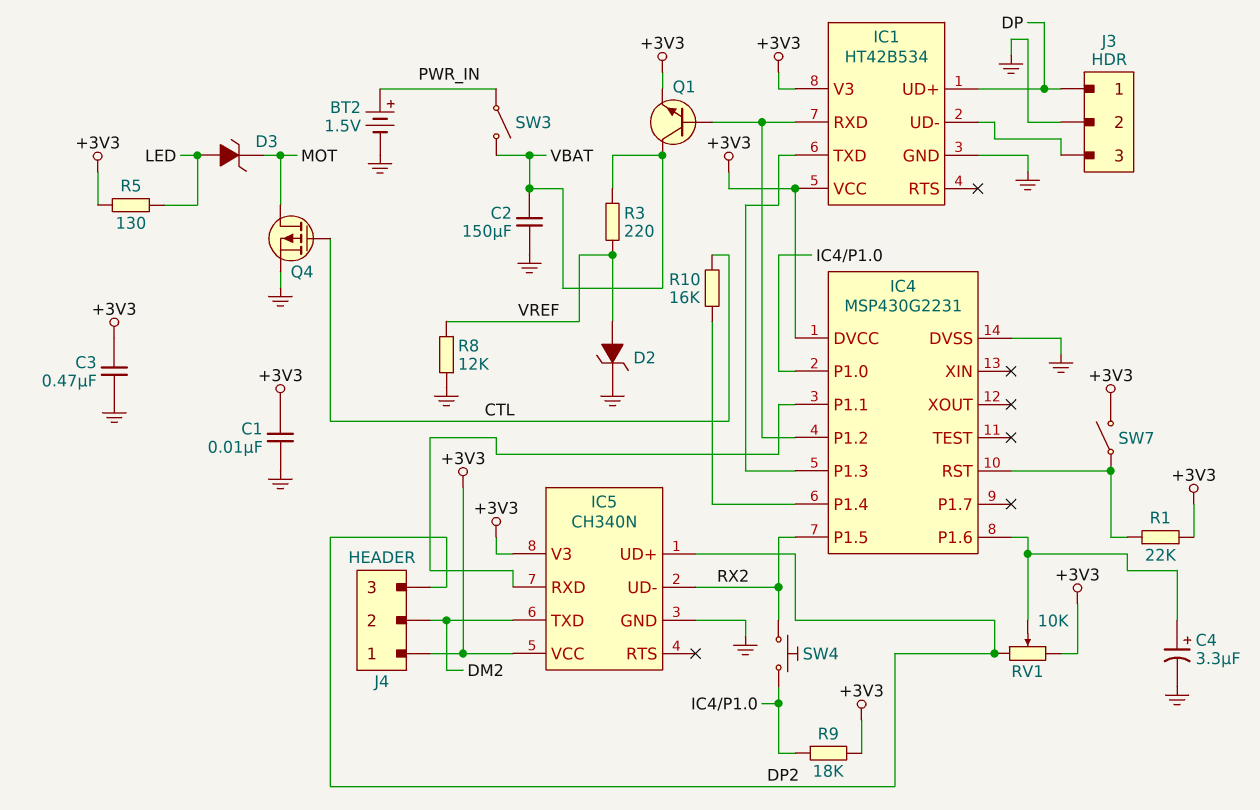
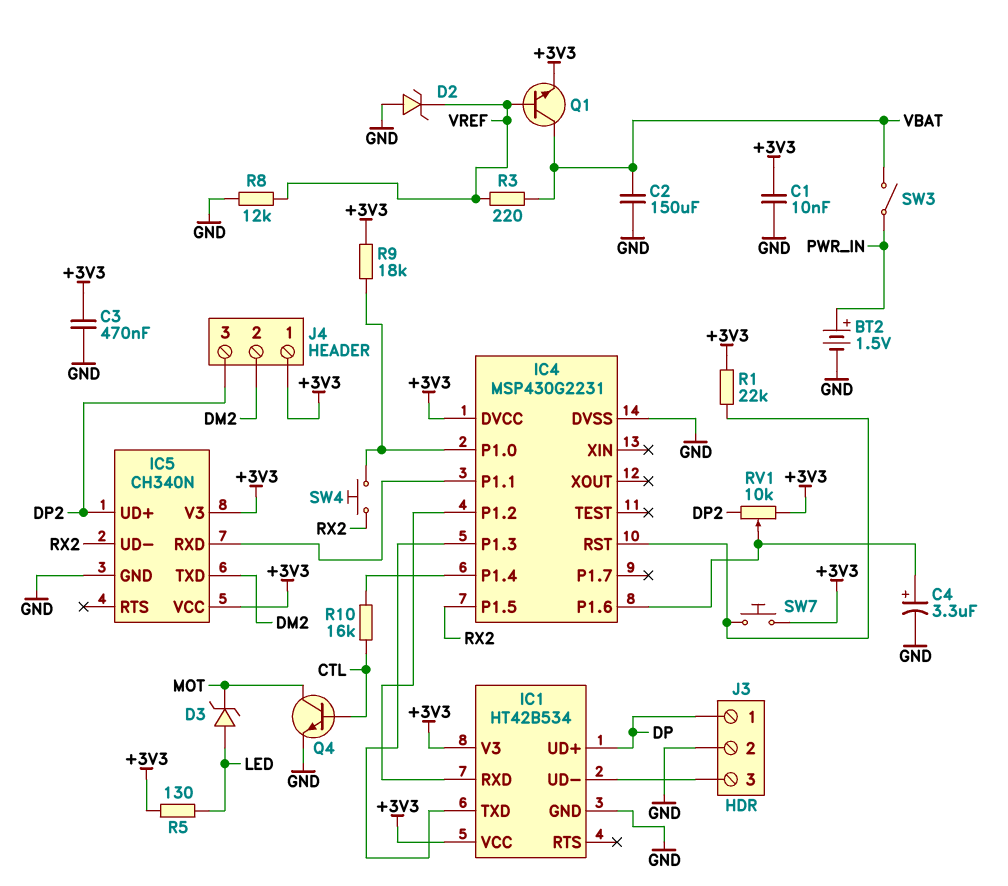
D2: zener (A VREF, K GND) -> zener (A GND, K VREF)
Q1: NPN (B IC1/RXD, C VBAT, E +3V3) -> NPN (B VREF, C VBAT, E +3V3)
Q4: PMOS (G CTL, D MOT, S GND) -> NPN (B CTL, C MOT, E GND)
SW7: switch (+3V3, IC4/RST) -> button (+3V3, IC4/RST)

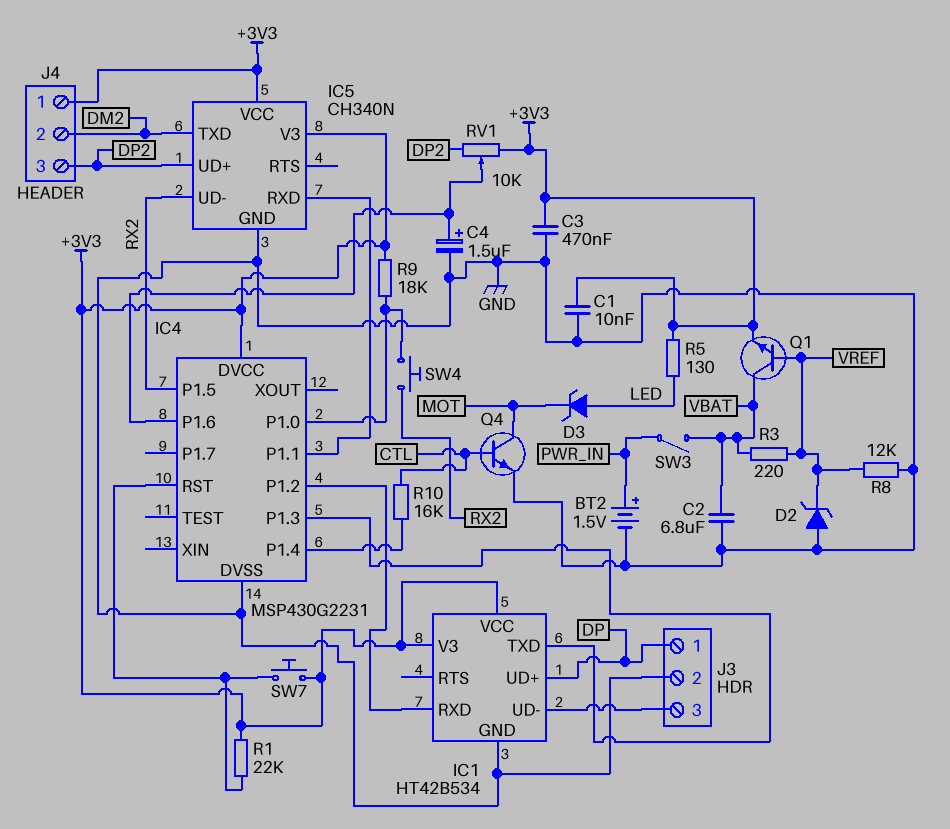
C2: 150uF (GND, VBAT) -> 6.8uF (GND, VBAT)
C4: 3.3uF (plus IC4/P1.6, minus GND) -> 1.5uF (plus IC4/P1.6, minus GND)

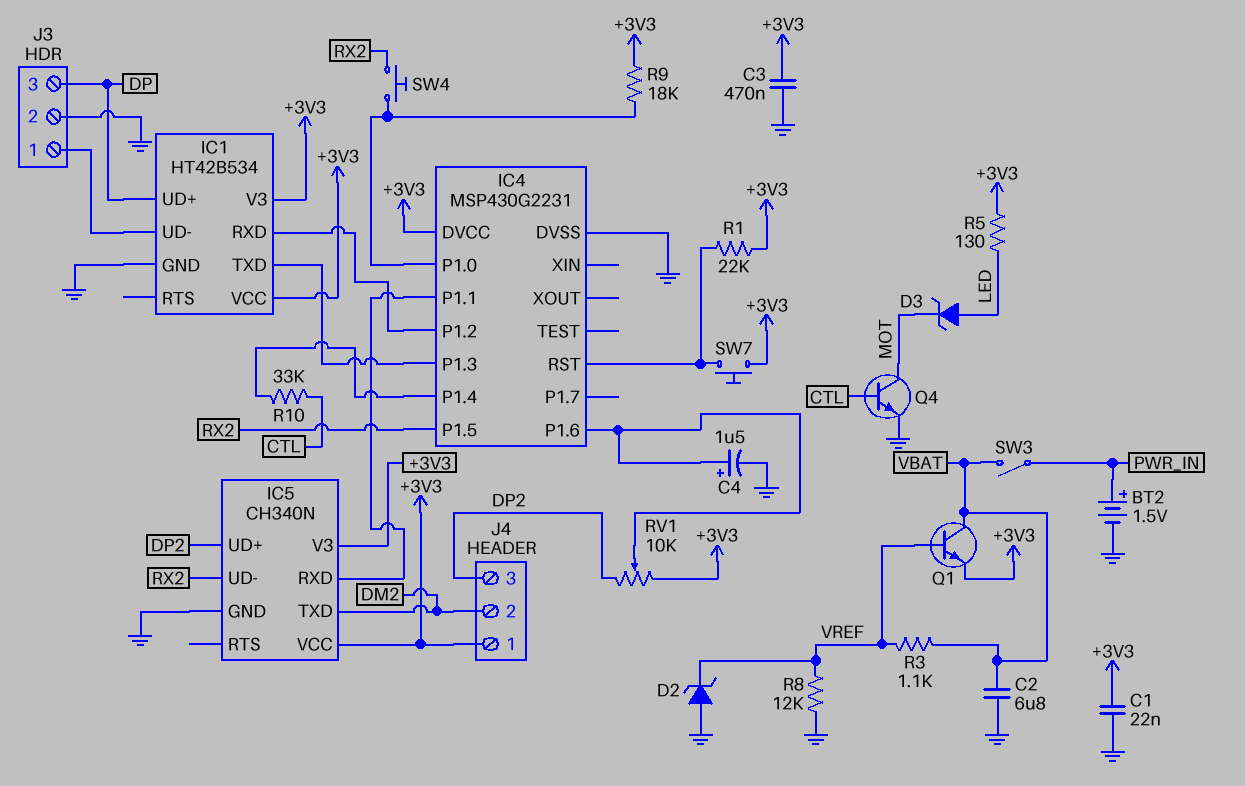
C1: 10nF (+3V3, GND) -> 22nF (+3V3, GND)
J3 pin 1: DP -> IC1/UD-
J3 pin 3: IC1/UD- -> DP
R3: 220 (VBAT, VREF) -> 1.1k (VBAT, VREF)
R10: 16k (CTL, IC4/P1.4) -> 33k (CTL, IC4/P1.4)

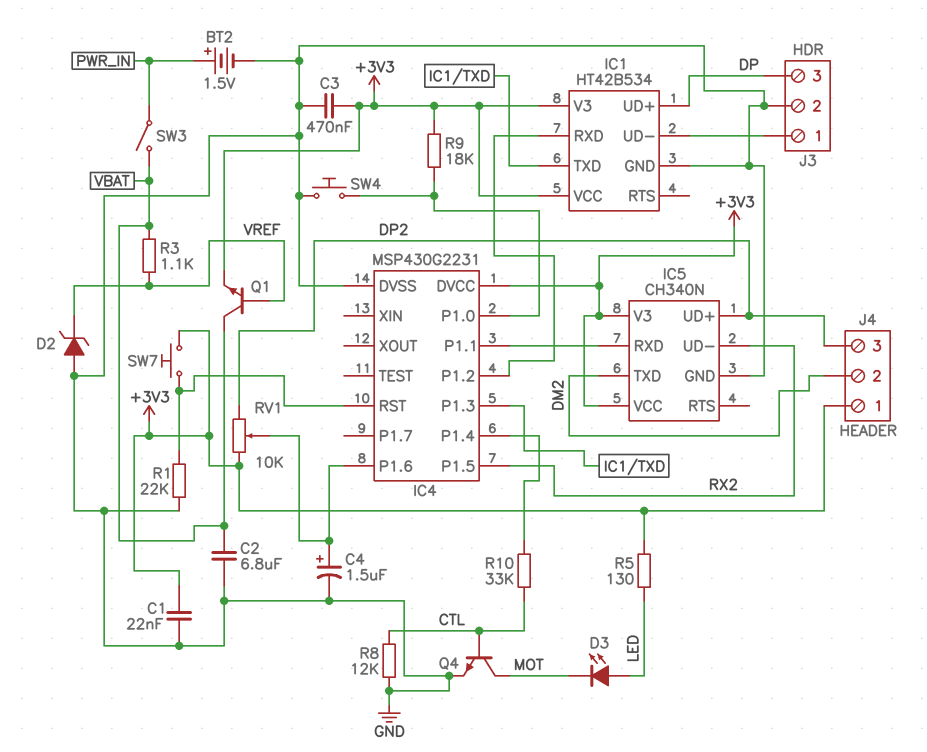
D3: zener (A LED, K MOT) -> LED (A LED, K MOT)
R1: 22k (+3V3, IC4/RST) -> 22k (GND, IC4/RST)
R8: 12k (GND, VREF) -> 12k (CTL, GND)
SW4: button (IC4/P1.0, RX2) -> button (GND, IC4/P1.0)

